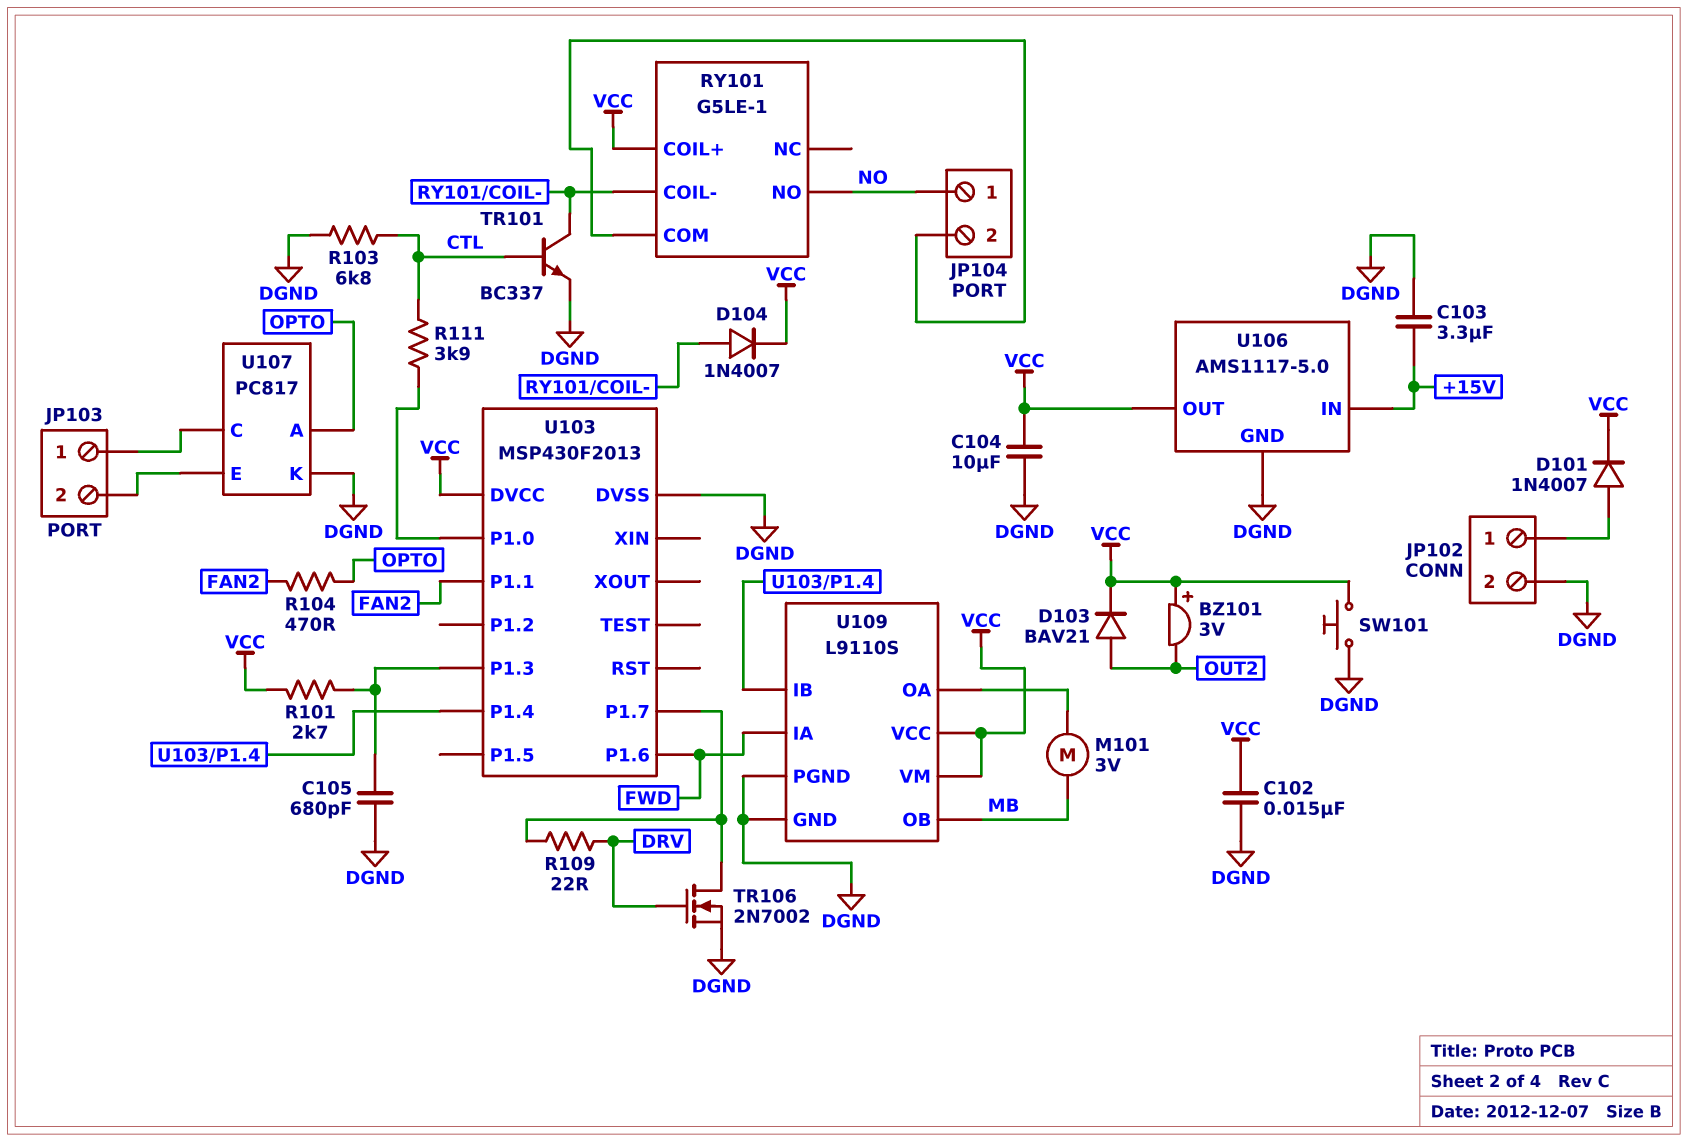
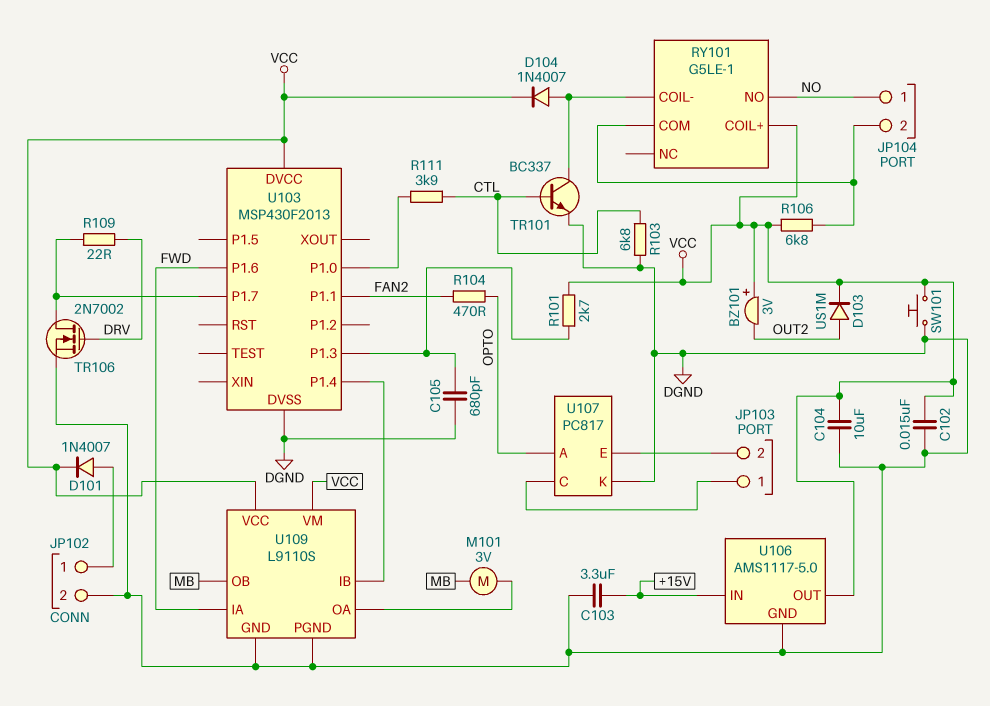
D103: diode BAV21 (A OUT2, K VCC) -> diode US1M (A OUT2, K VCC)
R106: none -> 6.8k (JP104/2, VCC)

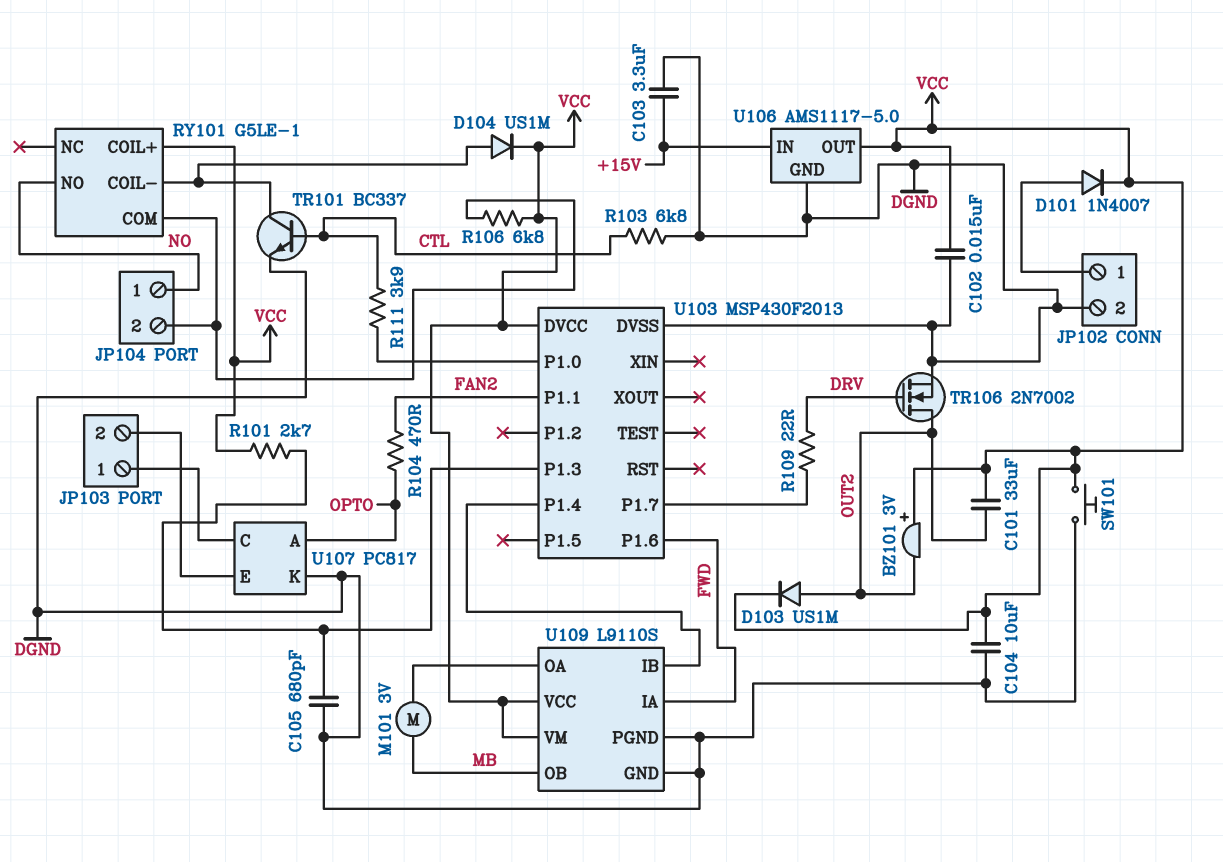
C101: none -> 33uF (OUT2, VCC)
D104: diode 1N4007 (A RY101/COIL-, K VCC) -> diode US1M (A RY101/COIL-, K VCC)
TR106: NMOS 2N7002 (G DRV, D U103/P1.7, S DGND) -> NMOS 2N7002 (G DRV, D OUT2, S DGND)

